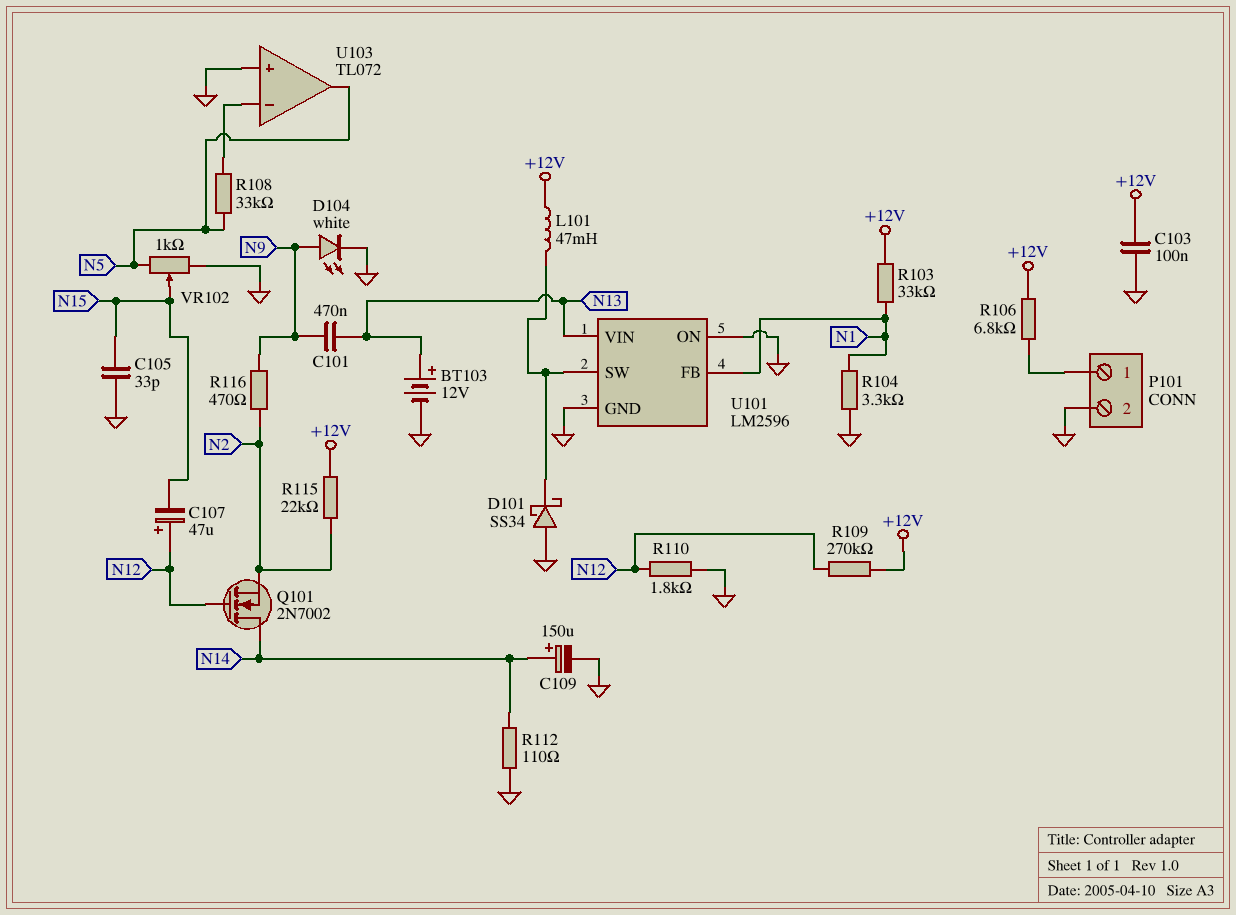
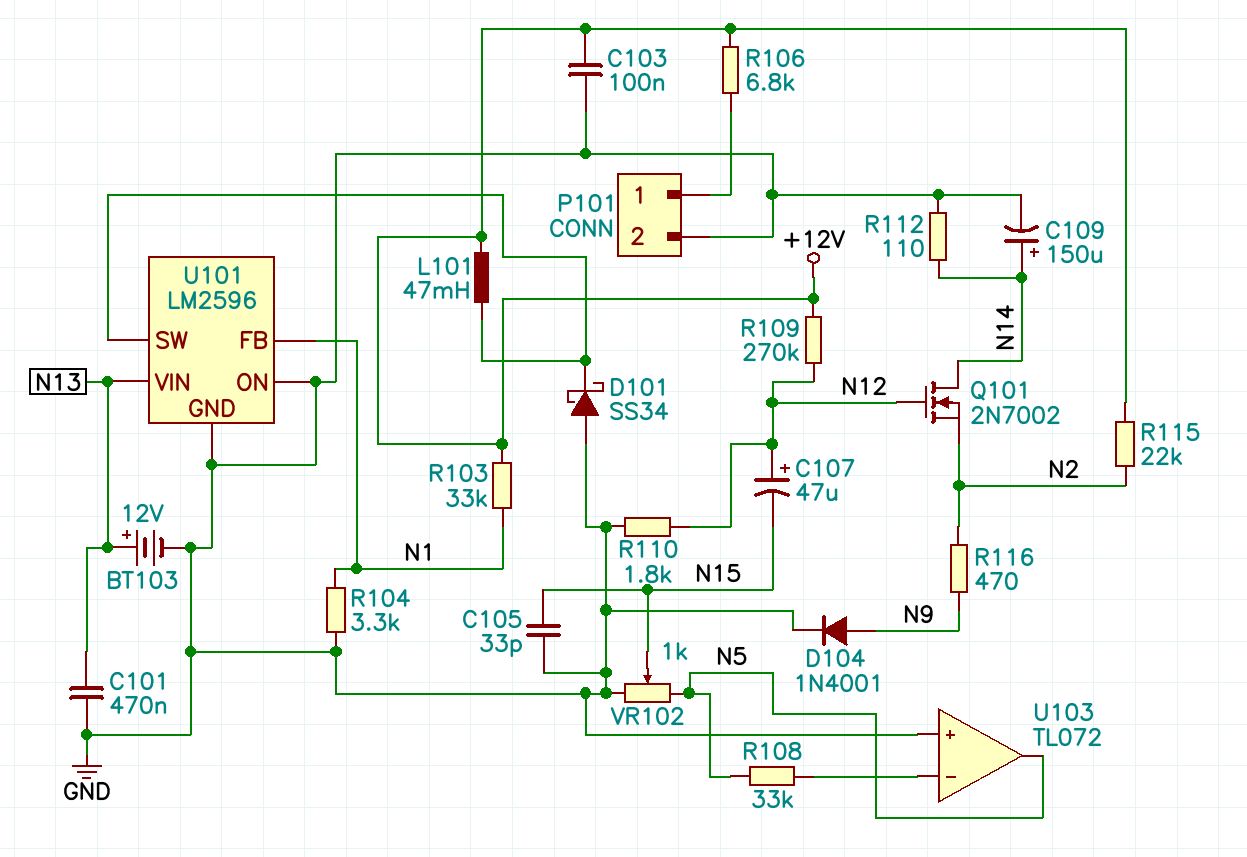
C101: 470nF (N9, N13) -> 470nF (GND, N13)
D104: LED white (A N9, K GND) -> diode 1N4001 (A N9, K GND)

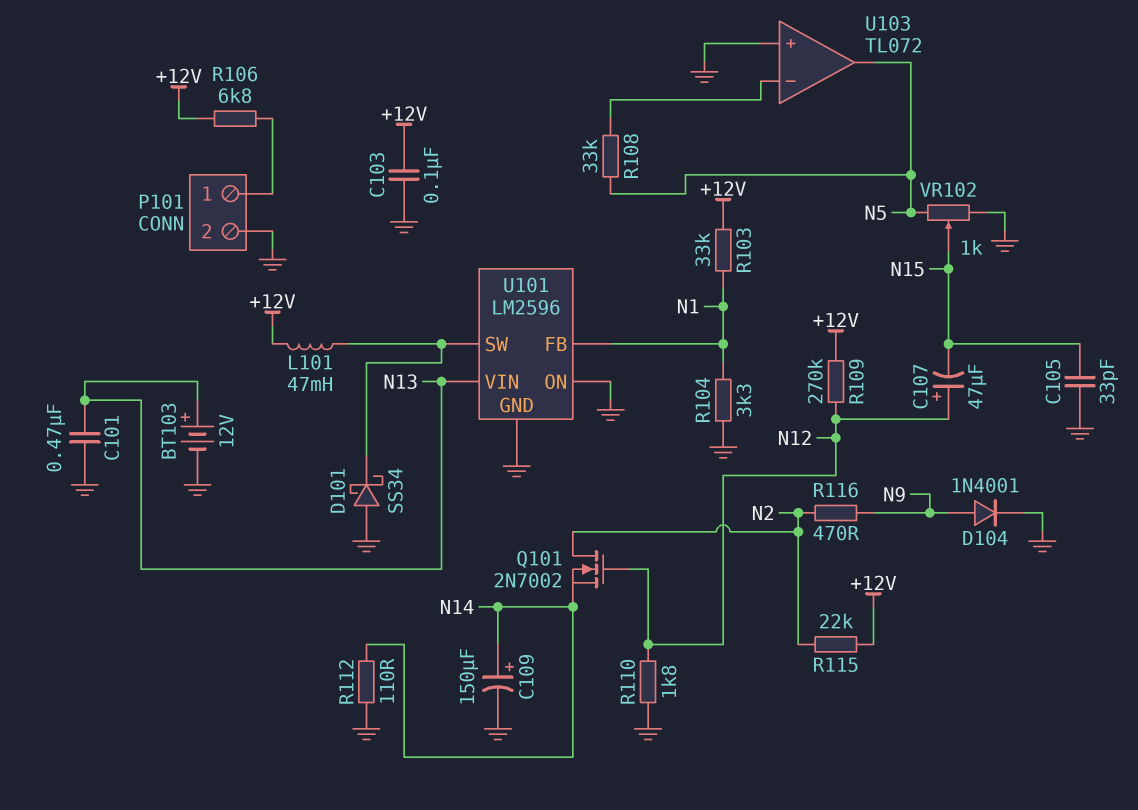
Q101: NMOS 2N7002 (G N12, D N14, S N2) -> NMOS 2N7002 (G N12, D N2, S N14)

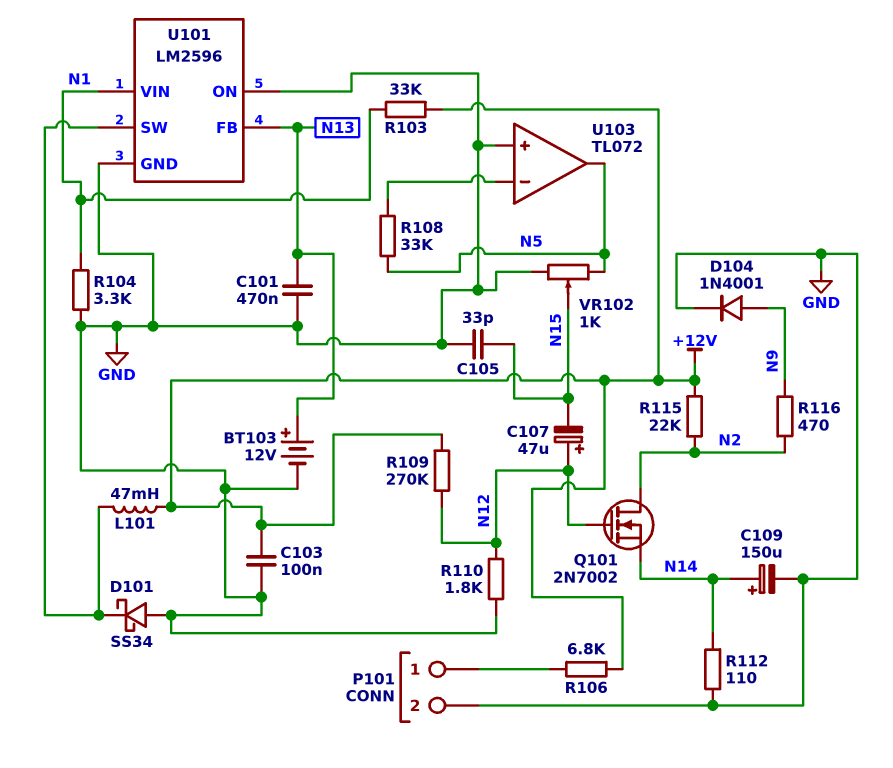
U101 pin FB: N1 -> N13
U101 pin VIN: N13 -> N1

